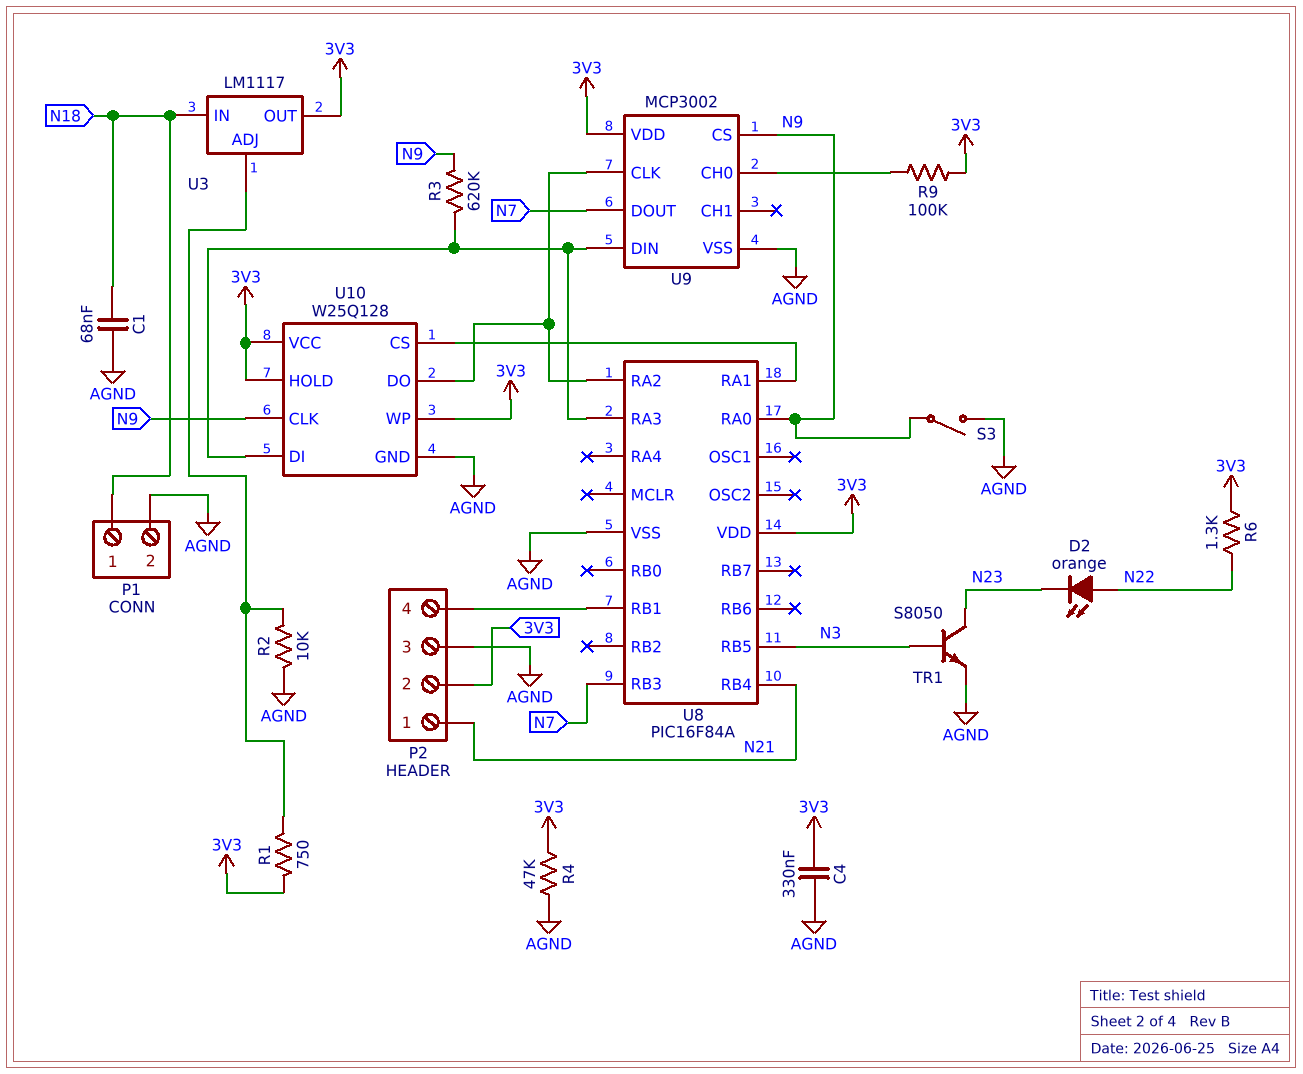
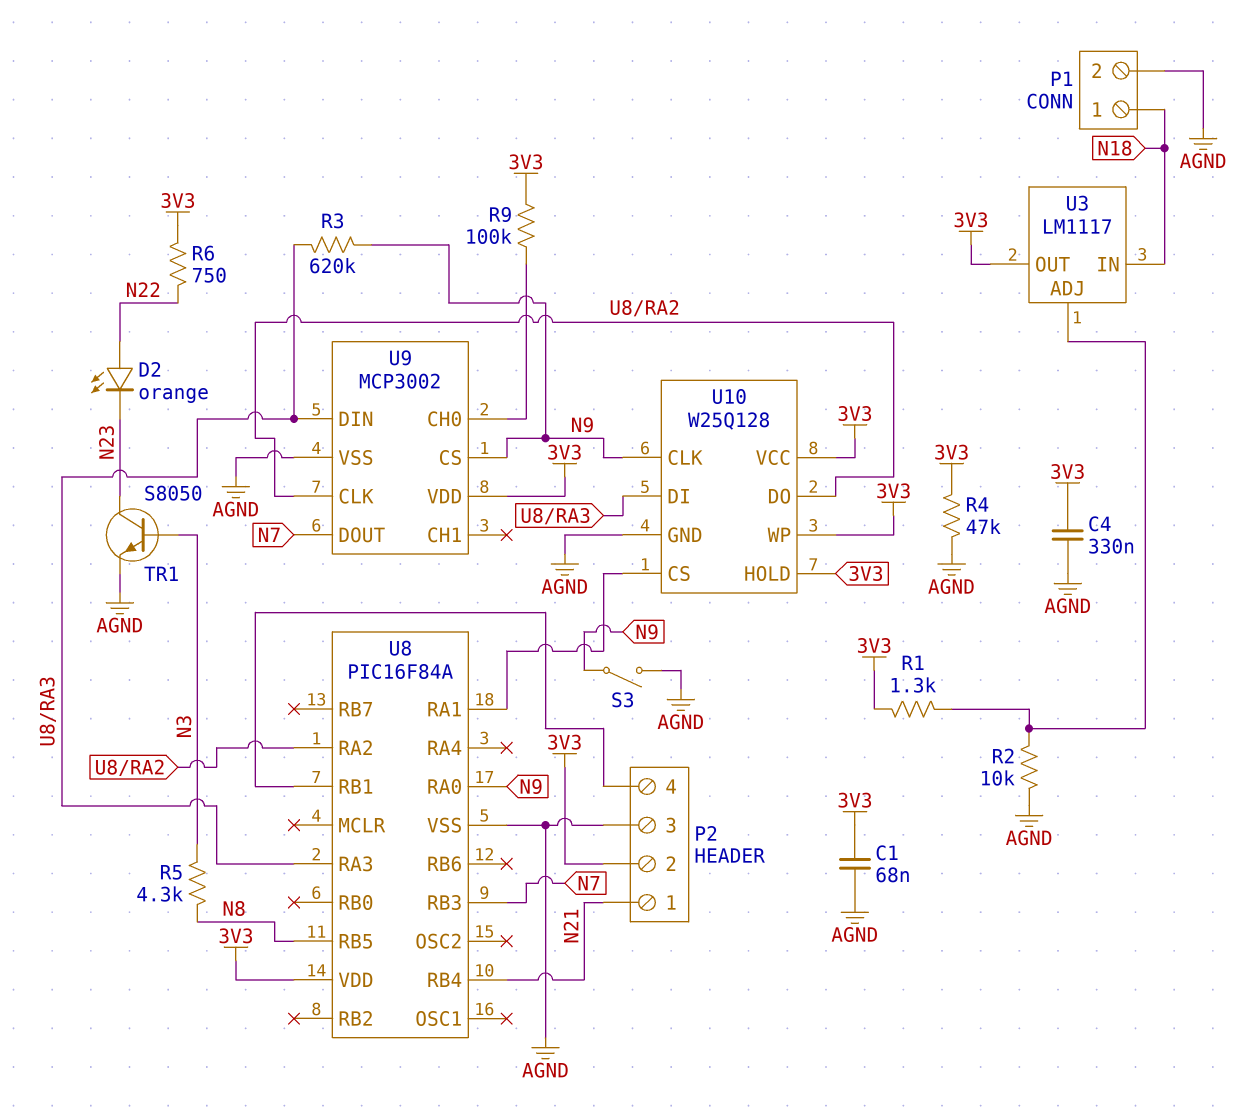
C1: 68nF (AGND, N18) -> 68nF (3V3, AGND)
R1: 750 (3V3, U3/ADJ) -> 1.3k (3V3, U3/ADJ)
R5: none -> 4.3k (N3, N8)
R6: 1.3k (3V3, N22) -> 750 (3V3, N22)
U8 pin RB5: N3 -> N8

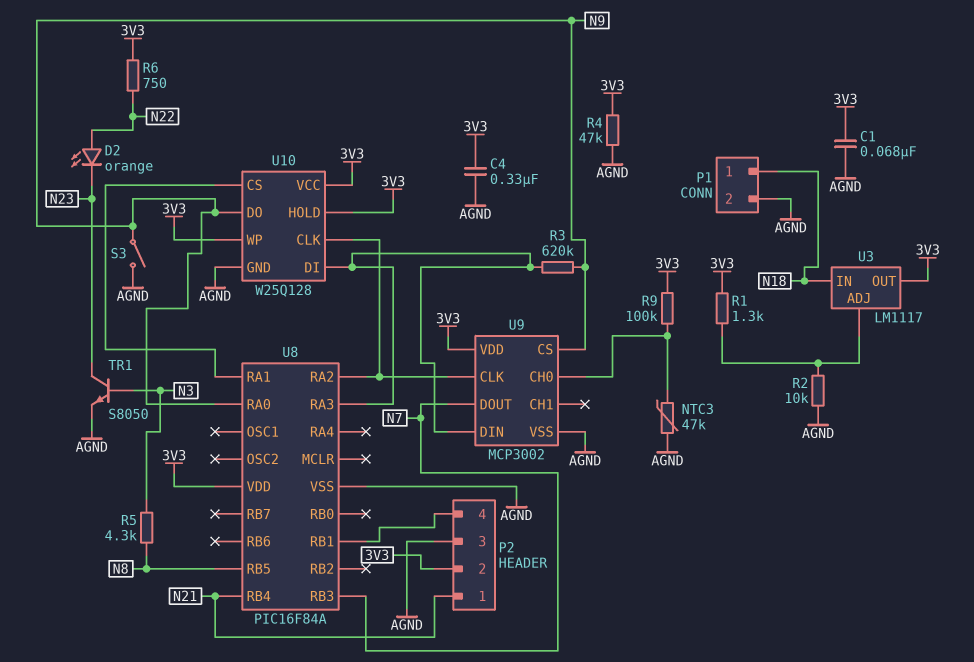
NTC3: none -> 47k (AGND, U9/CH0)
U10 pin CLK: N9 -> U8/RA2
U10 pin DO: U8/RA2 -> N9

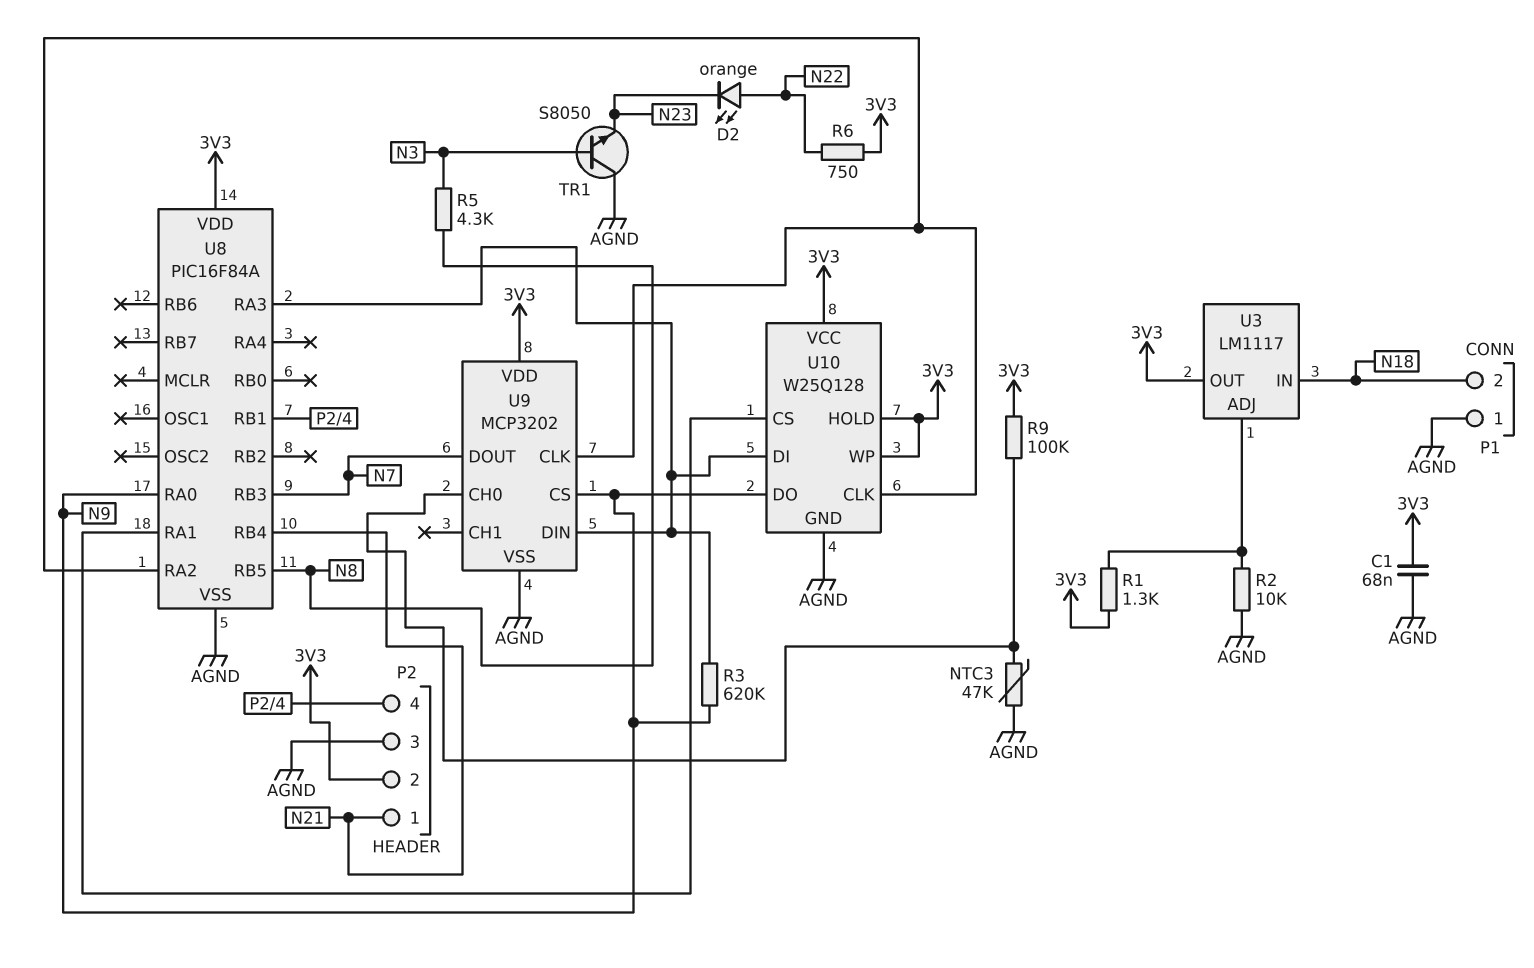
C4: 330nF (3V3, AGND) -> none
P1 pin 1: N18 -> AGND
P1 pin 2: AGND -> N18
R4: 47k (3V3, AGND) -> none
S3: switch (AGND, N9) -> none
TR1: NPN S8050 (B N3, C N23, E AGND) -> NPN S8050 (B N3, C AGND, E N23)
U9: MCP3002 -> MCP3202

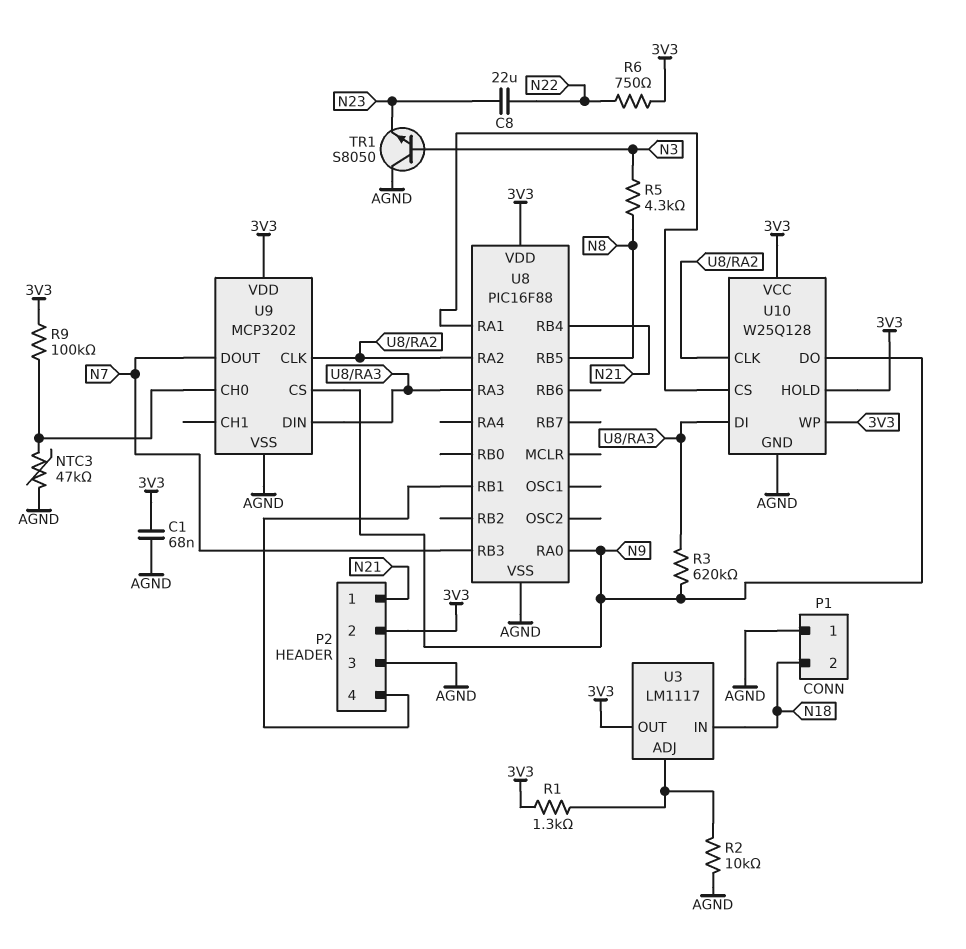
C8: none -> 22uF (N22, N23)
D2: LED orange (A N22, K N23) -> none
U8: PIC16F84A -> PIC16F88

